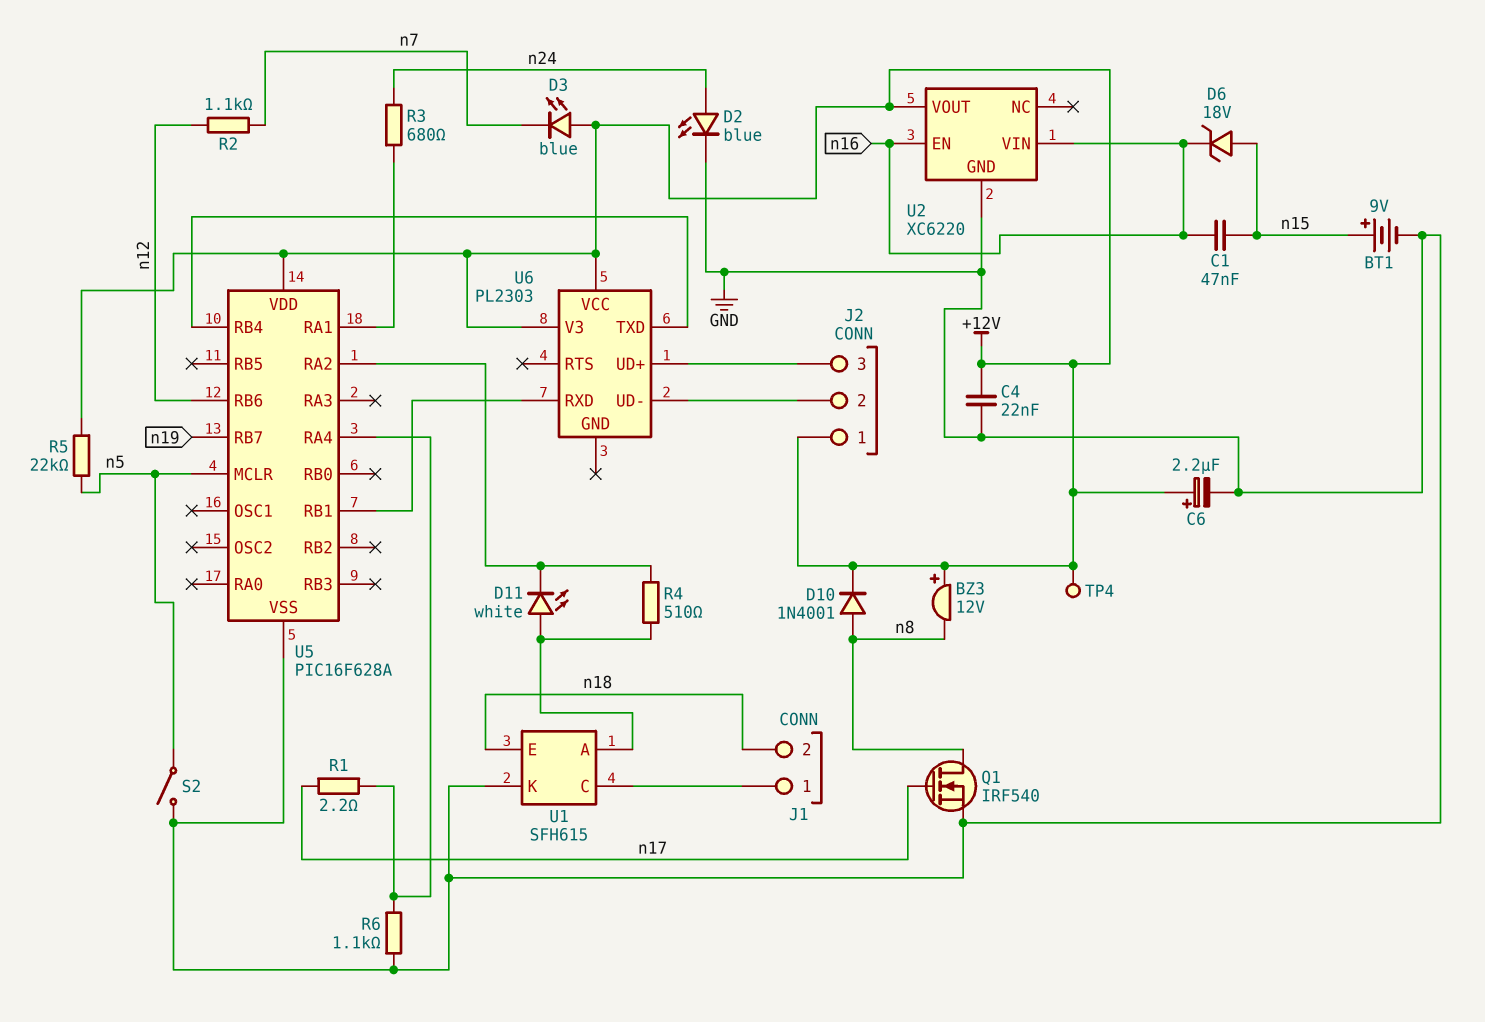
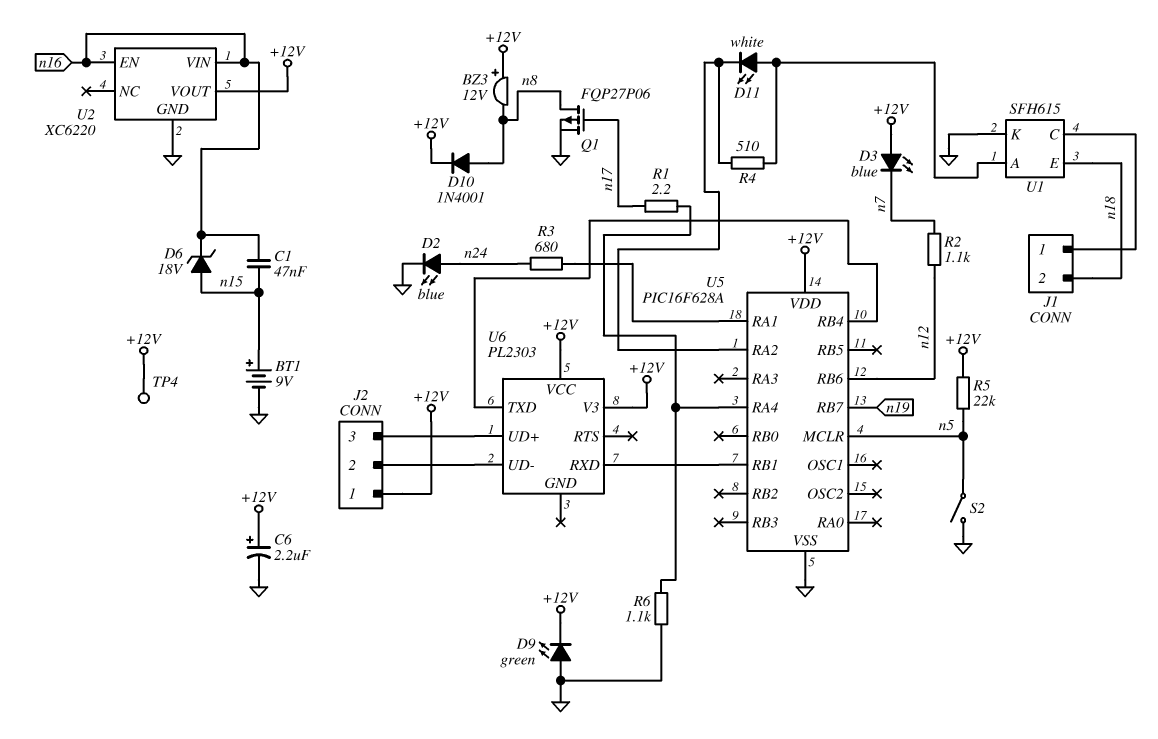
C4: 22nF (+12V, GND) -> none
D9: none -> LED green (A GND, K +12V)
Q1: NMOS IRF540 (G n17, D n8, S GND) -> PMOS FQP27P06 (G n17, D n8, S GND)

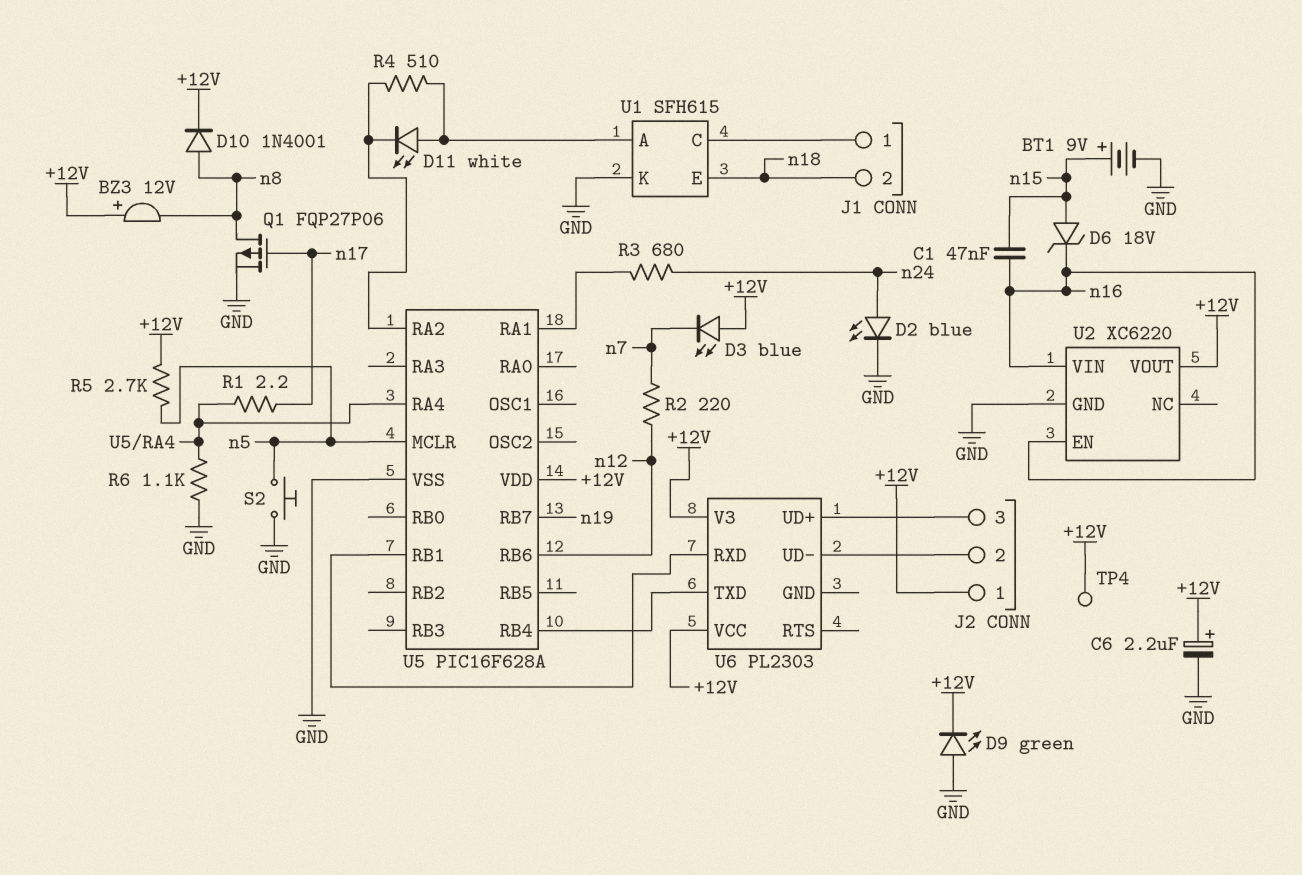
R2: 1.1k (n7, n12) -> 220 (n7, n12)
R5: 22k (+12V, n5) -> 2.7k (+12V, n5)
S2: switch (GND, n5) -> button (GND, n5)

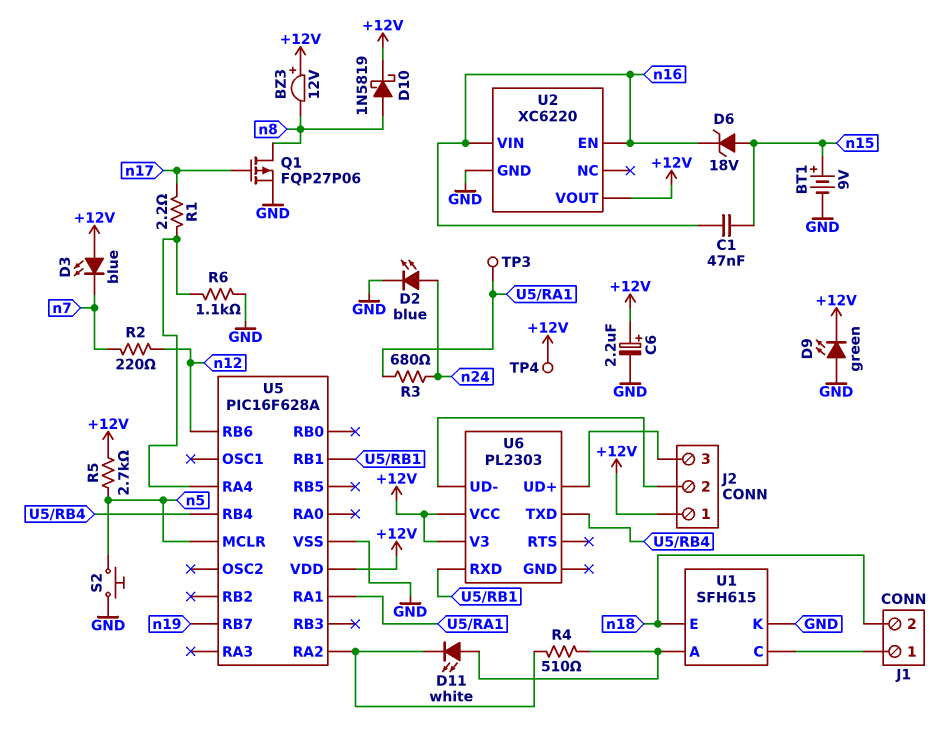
D10: diode 1N4001 (A n8, K +12V) -> schottky 1N5819 (A n8, K +12V)
TP3: none -> test point (U5/RA1)

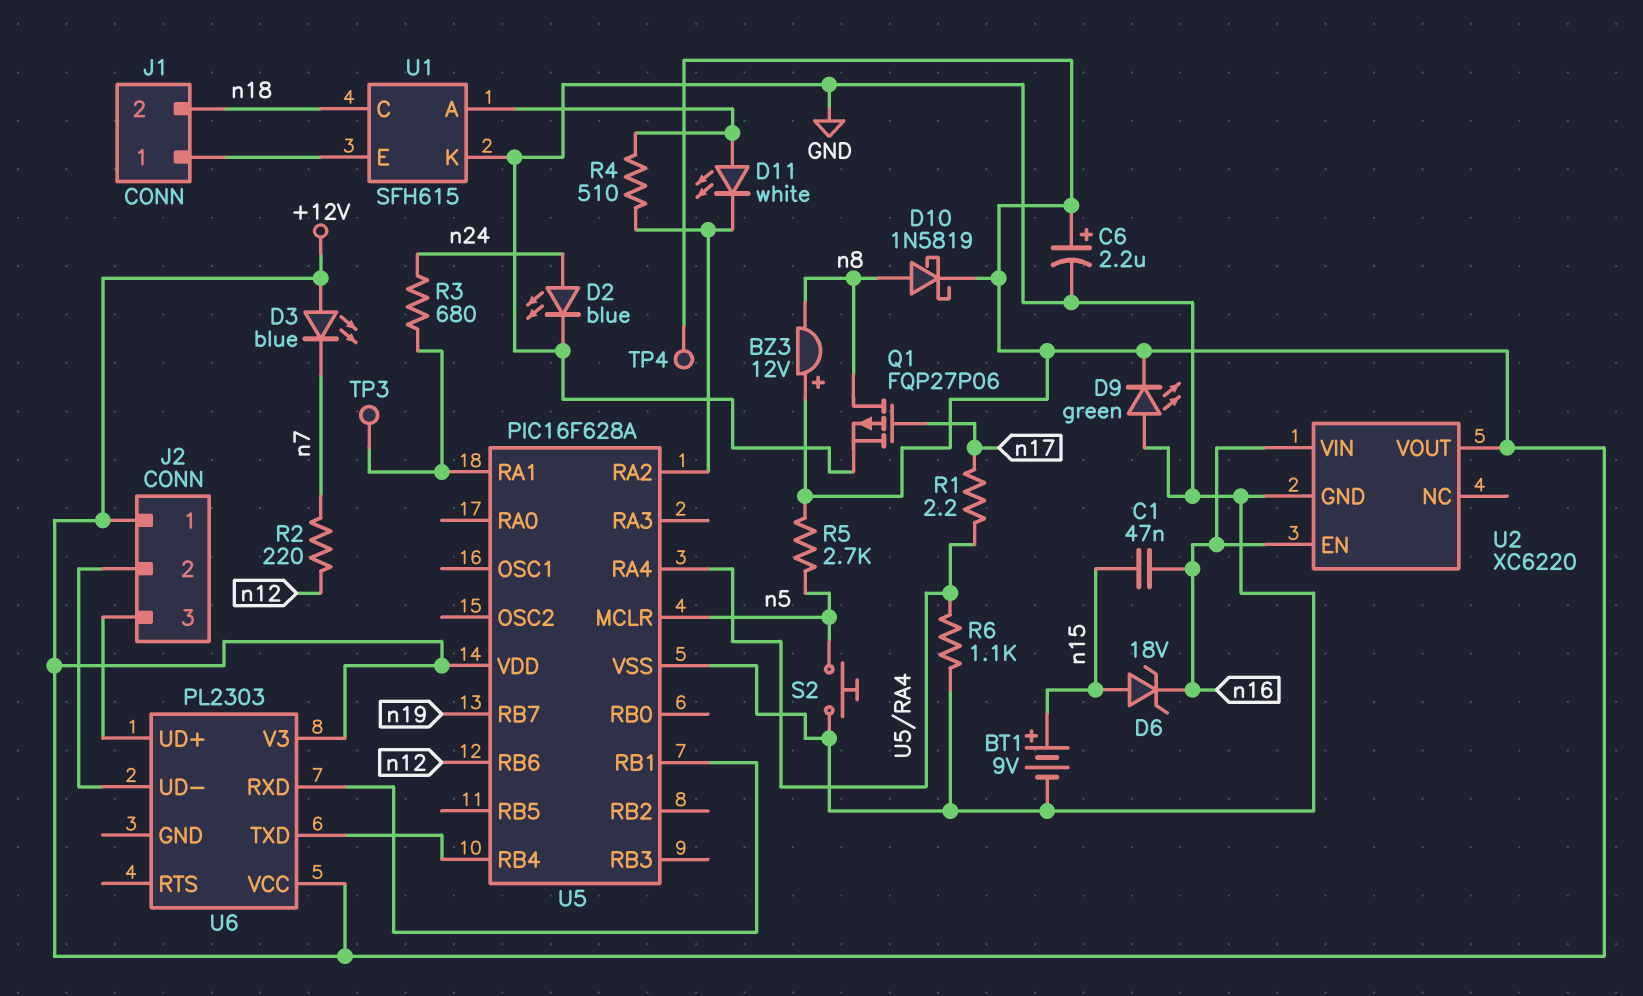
U1 pin C: J1/1 -> n18
U1 pin E: n18 -> J1/1

